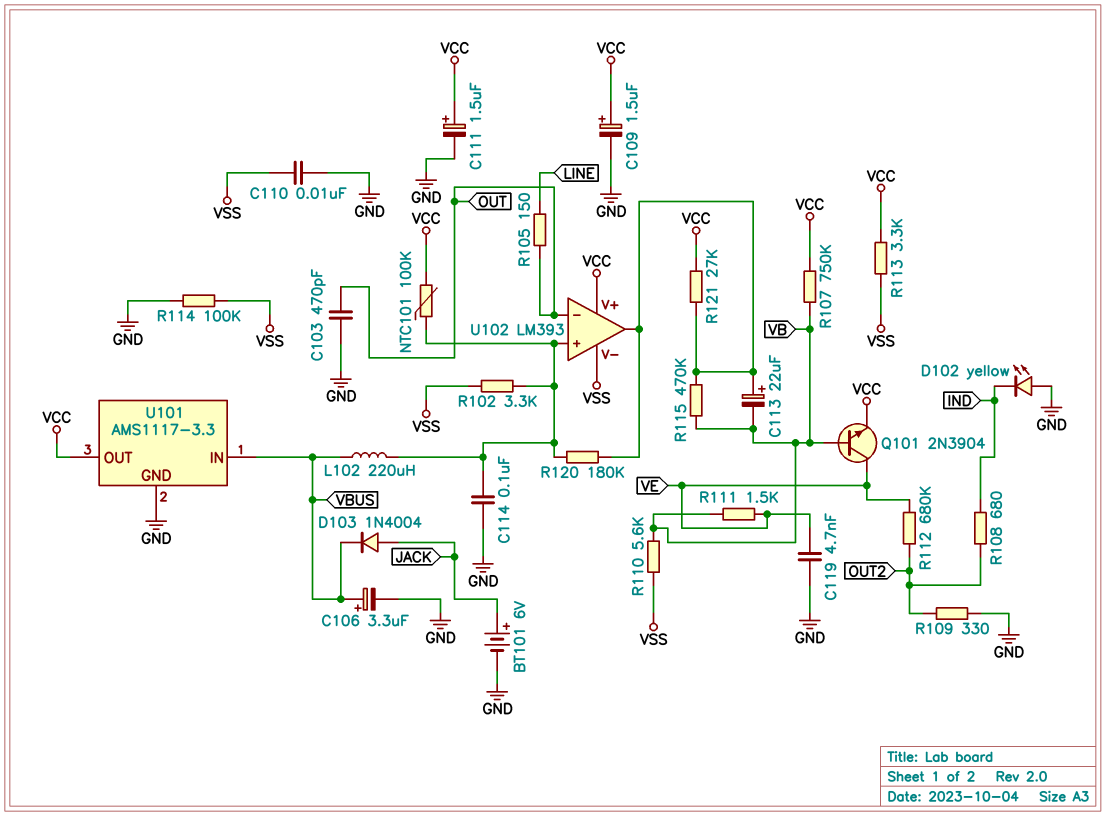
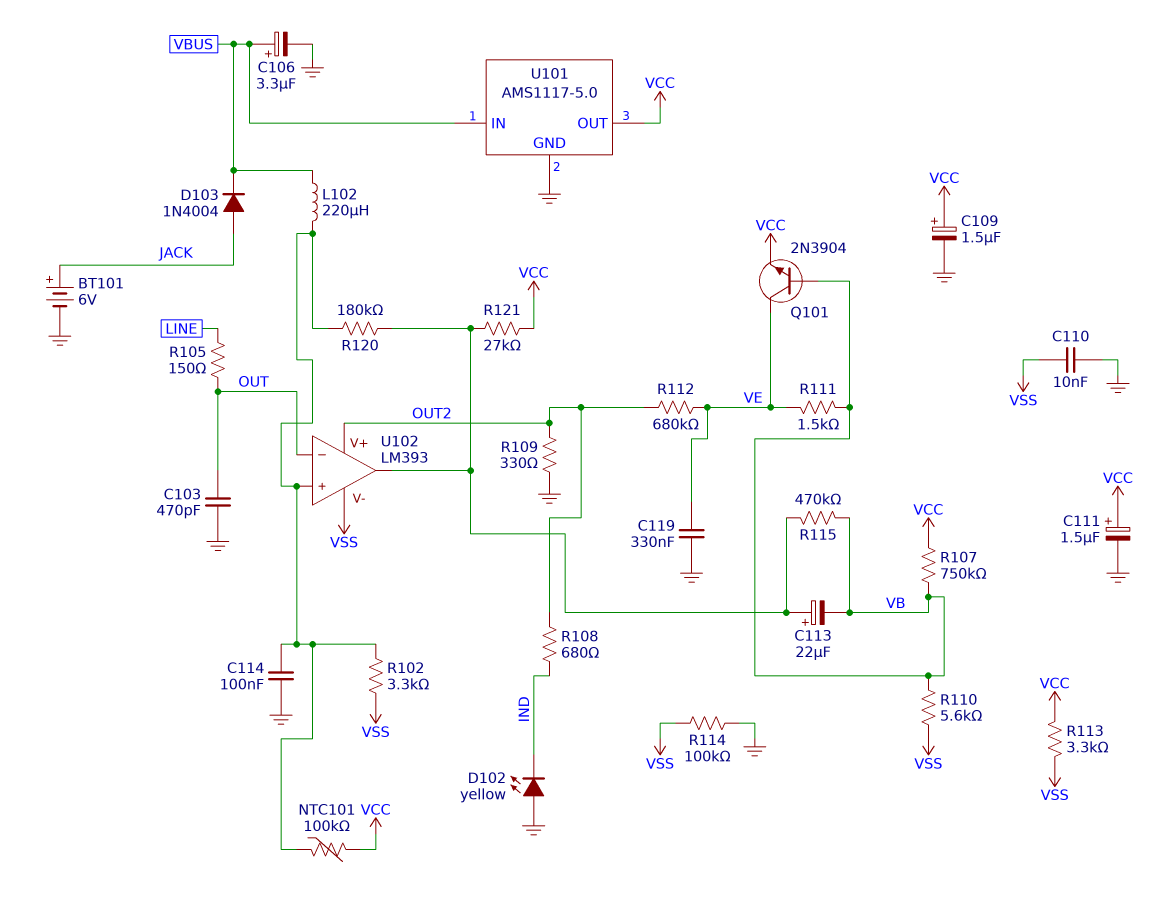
C119: 4.7nF (GND, VE) -> 330nF (GND, VE)
U101: AMS1117-3.3 -> AMS1117-5.0
U102 pin V+: VCC -> OUT2

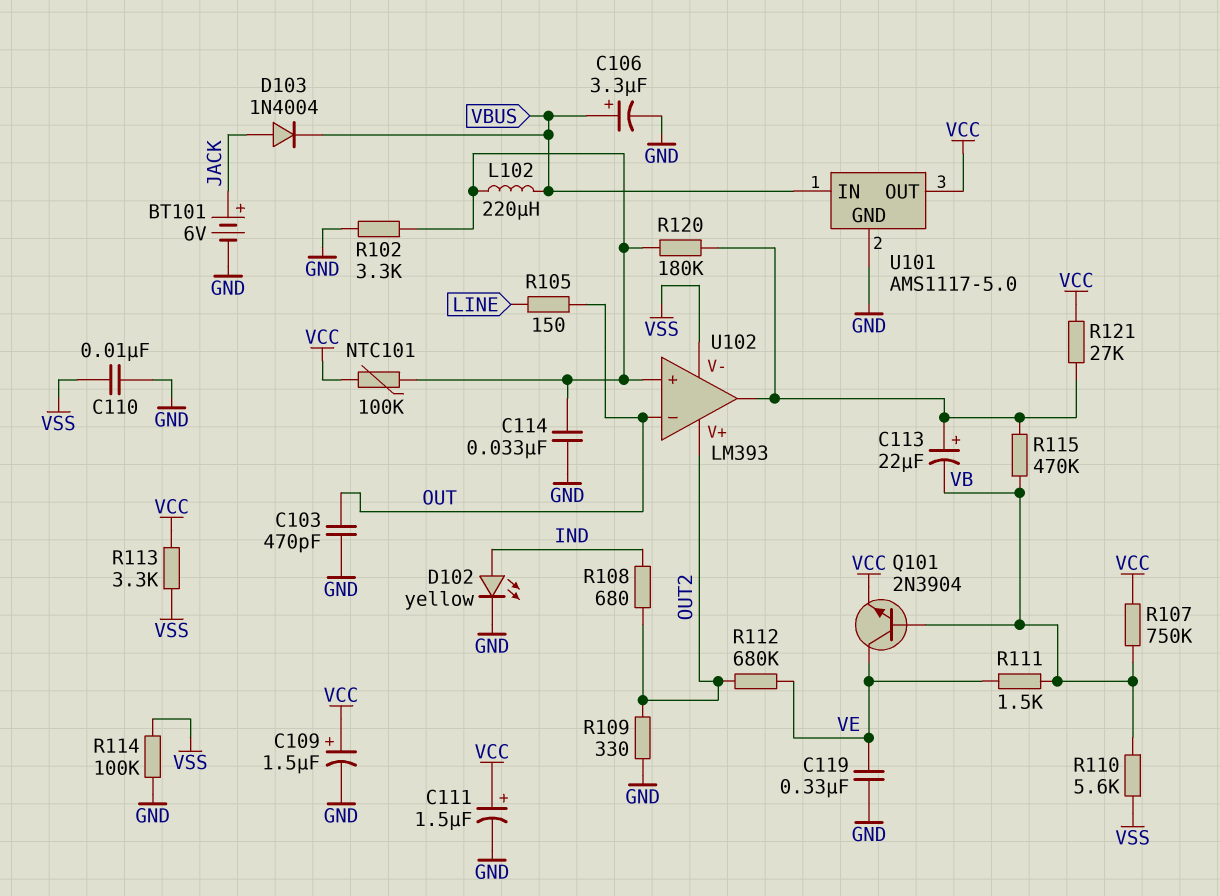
C114: 100nF (GND, U102/in+) -> 33nF (GND, U102/in+)
D102: LED yellow (A GND, K IND) -> LED yellow (A IND, K GND)
R102: 3.3k (U102/in+, VSS) -> 3.3k (GND, U102/in+)

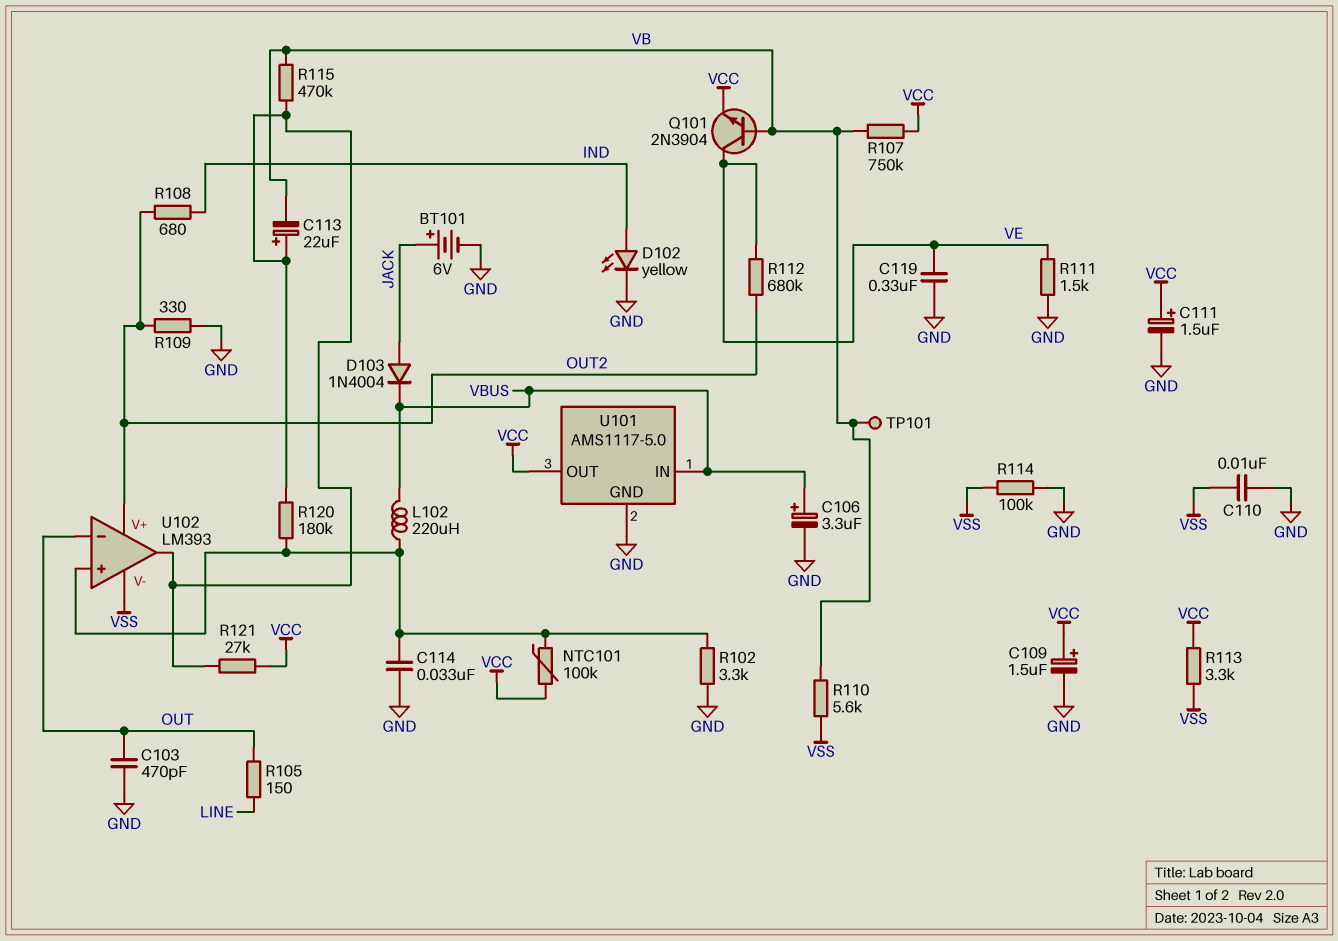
R111: 1.5k (VB, VE) -> 1.5k (GND, VE)
TP101: none -> test point (VB)

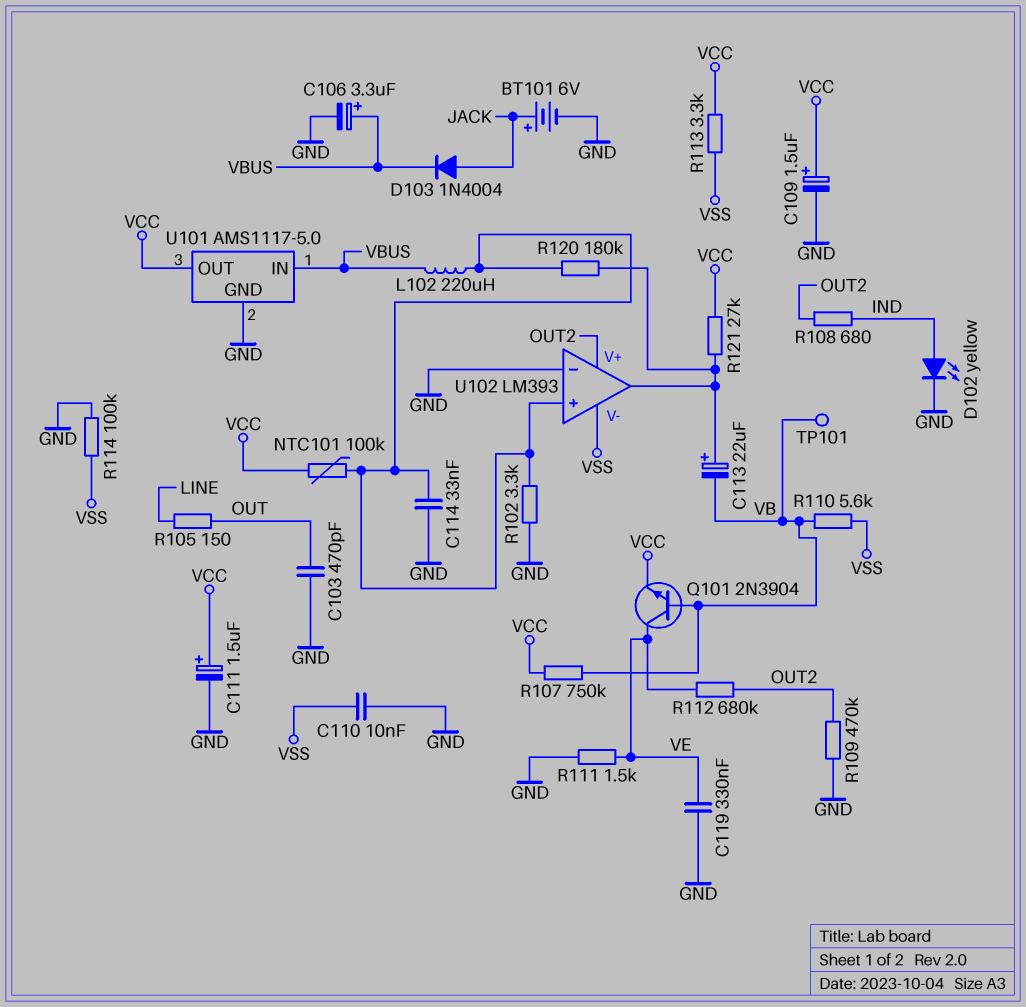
R109: 330 (GND, OUT2) -> 470k (GND, OUT2)
R115: 470k (U102/out, VB) -> none
U102 pin in-: OUT -> GND

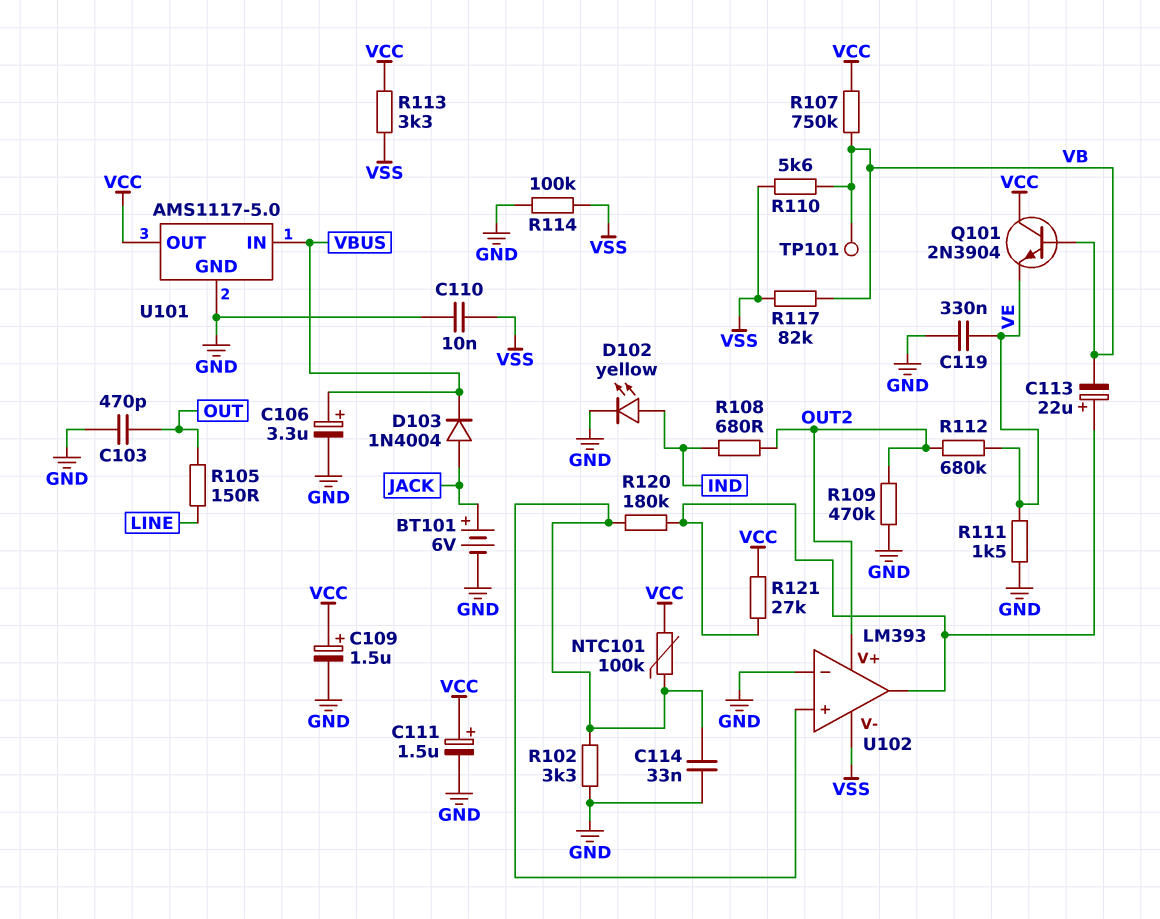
L102: 220uH (U102/in+, VBUS) -> none
Q101: NPN 2N3904 (B VB, C VE, E VCC) -> NPN 2N3904 (B VB, C VCC, E VE)
R117: none -> 82k (VB, VSS)

